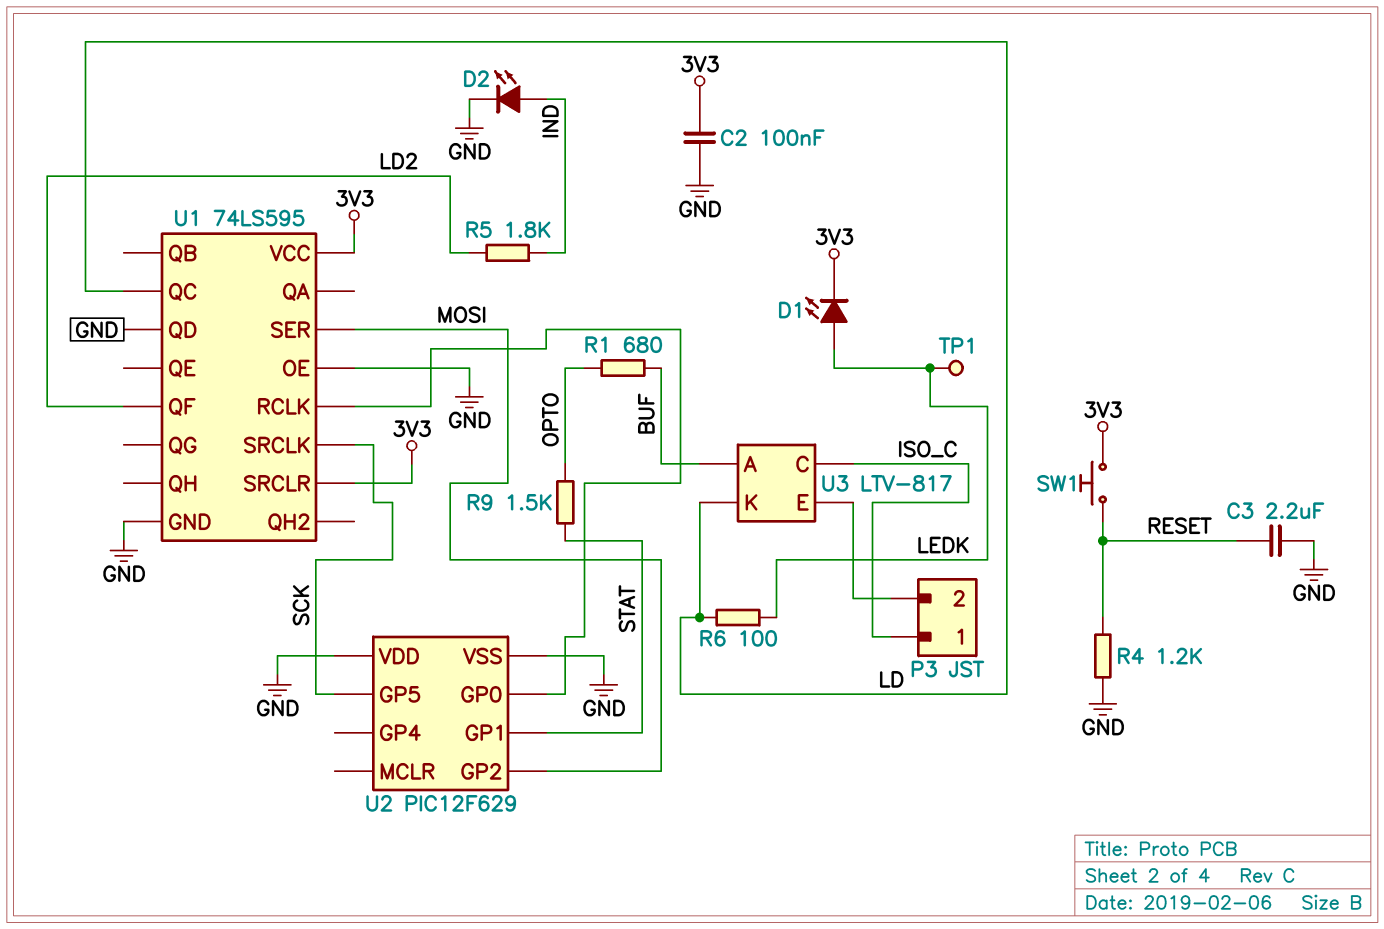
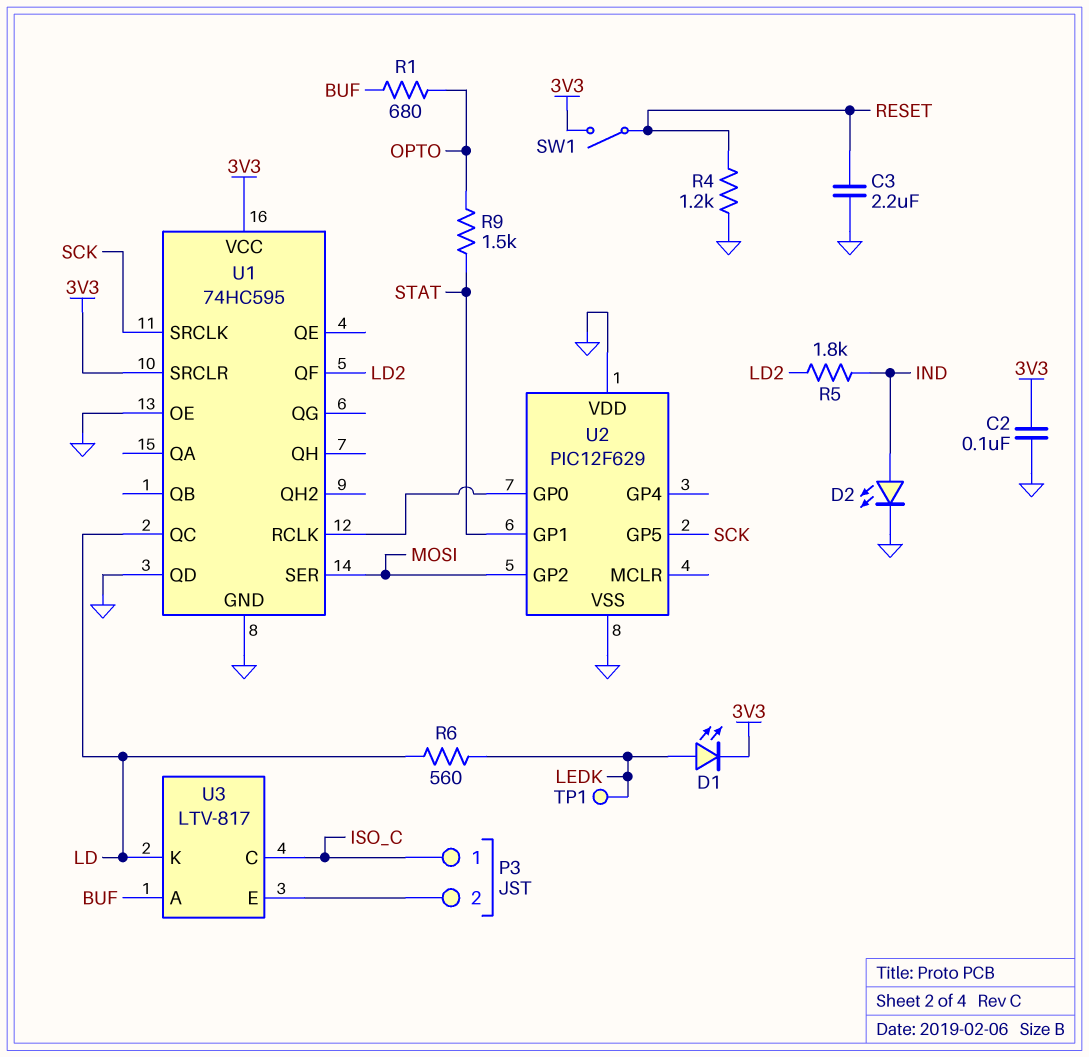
R6: 100 (LD, LEDK) -> 560 (LD, LEDK)
SW1: button (3V3, RESET) -> switch (3V3, RESET)
U1: 74LS595 -> 74HC595

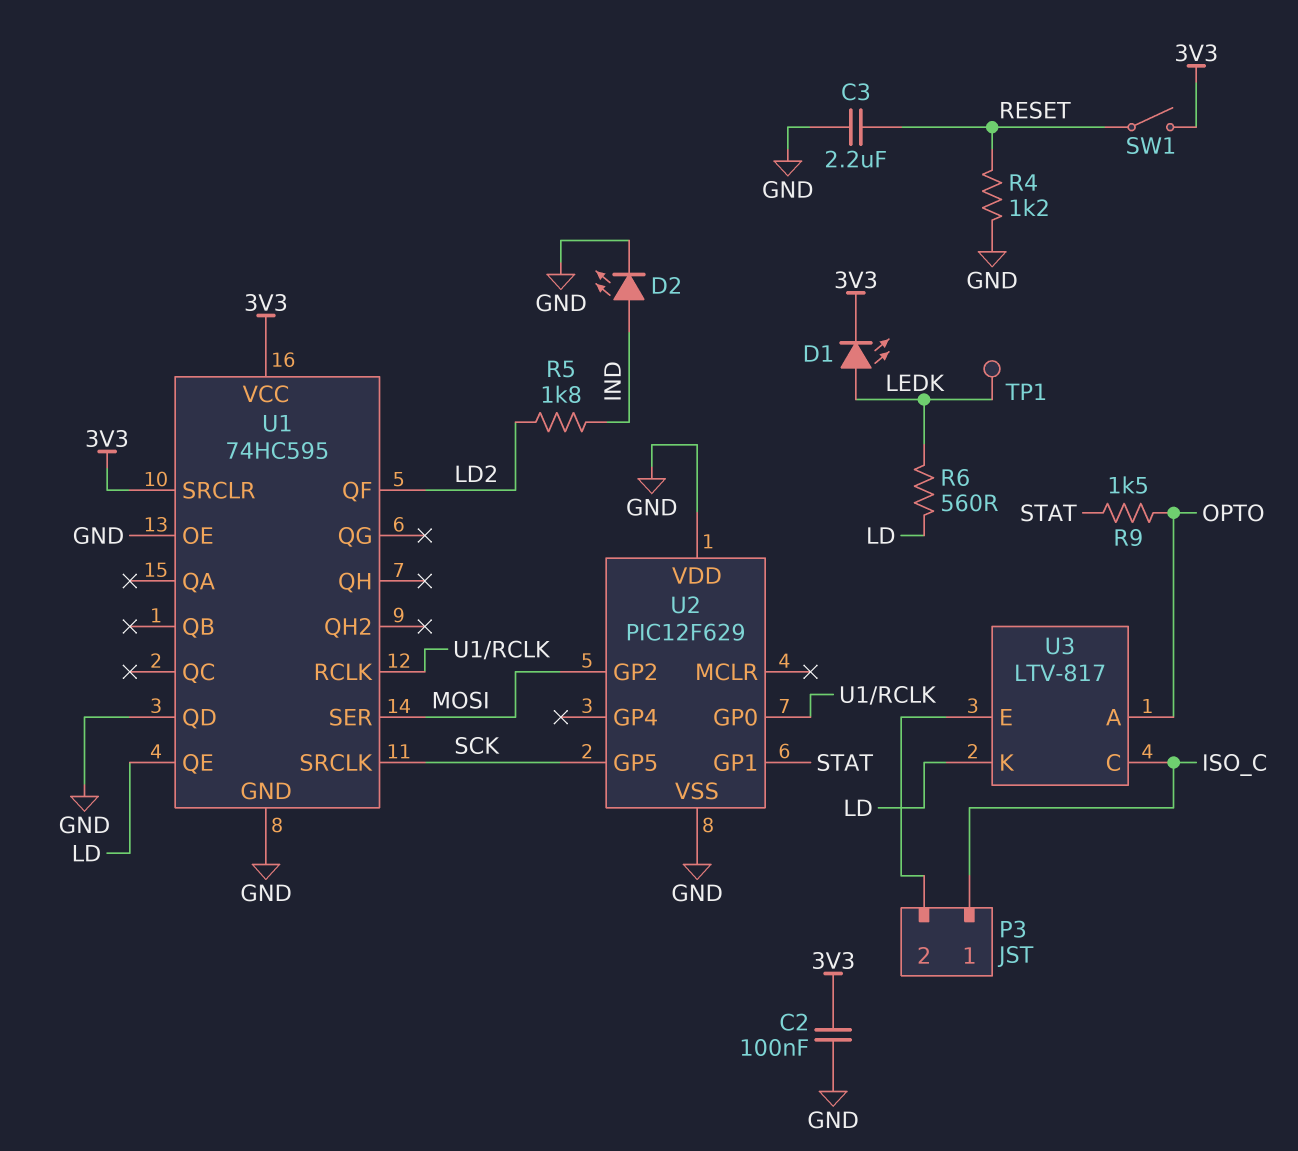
R1: 680 (BUF, OPTO) -> none
U1 pin QC: LD -> none
U1 pin QE: none -> LD
U3 pin A: BUF -> OPTO

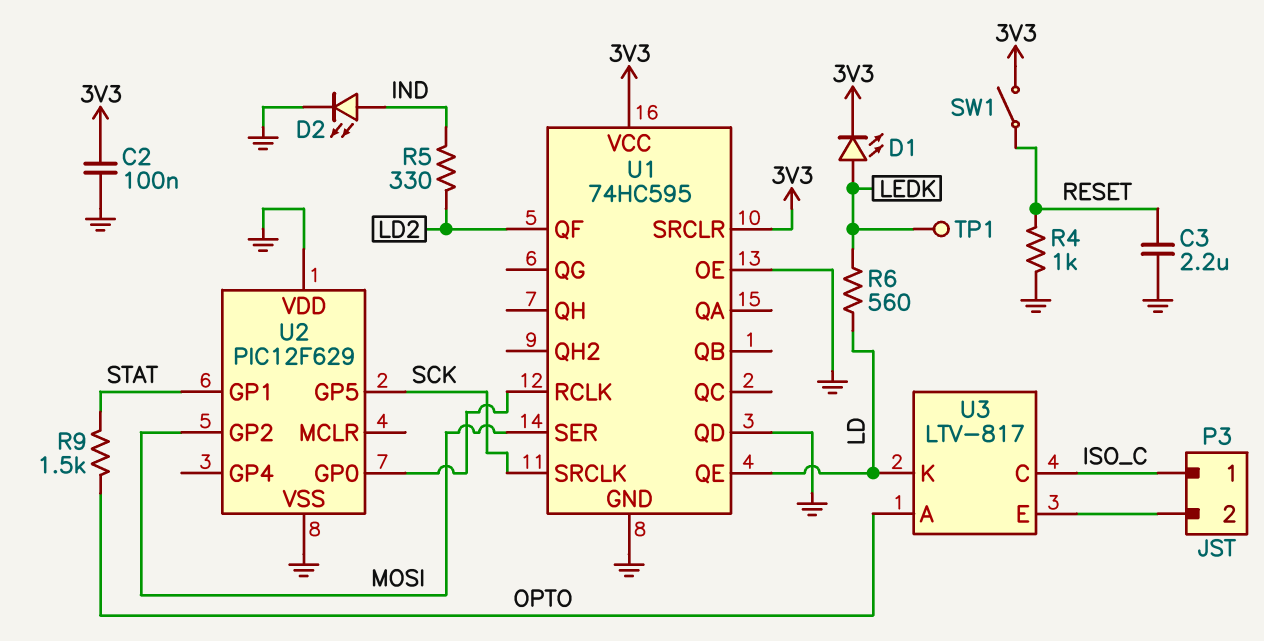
R4: 1.2k (GND, RESET) -> 1k (GND, RESET)
R5: 1.8k (IND, LD2) -> 330 (IND, LD2)

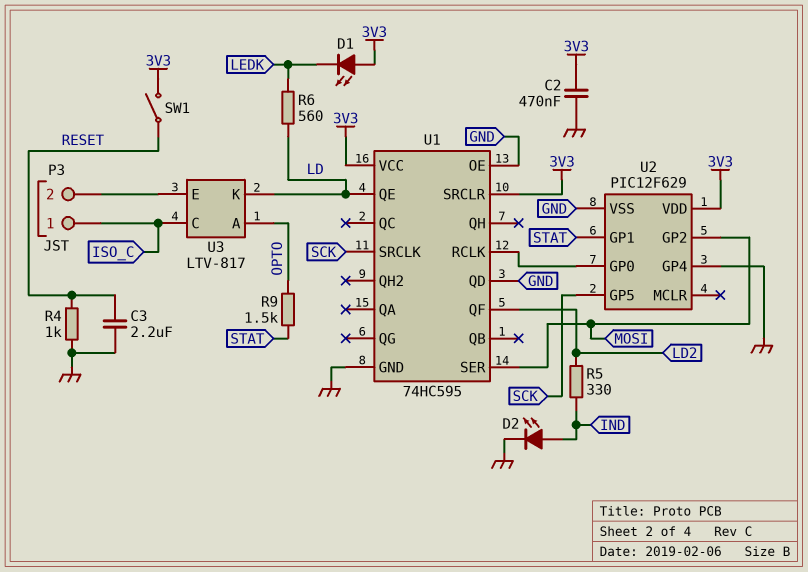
C2: 100nF (3V3, GND) -> 470nF (3V3, GND)
D1: LED (A LEDK, K 3V3) -> LED (A 3V3, K LEDK)
TP1: test point (LEDK) -> none
U2 pin GP4: none -> GND
U2 pin VDD: GND -> 3V3

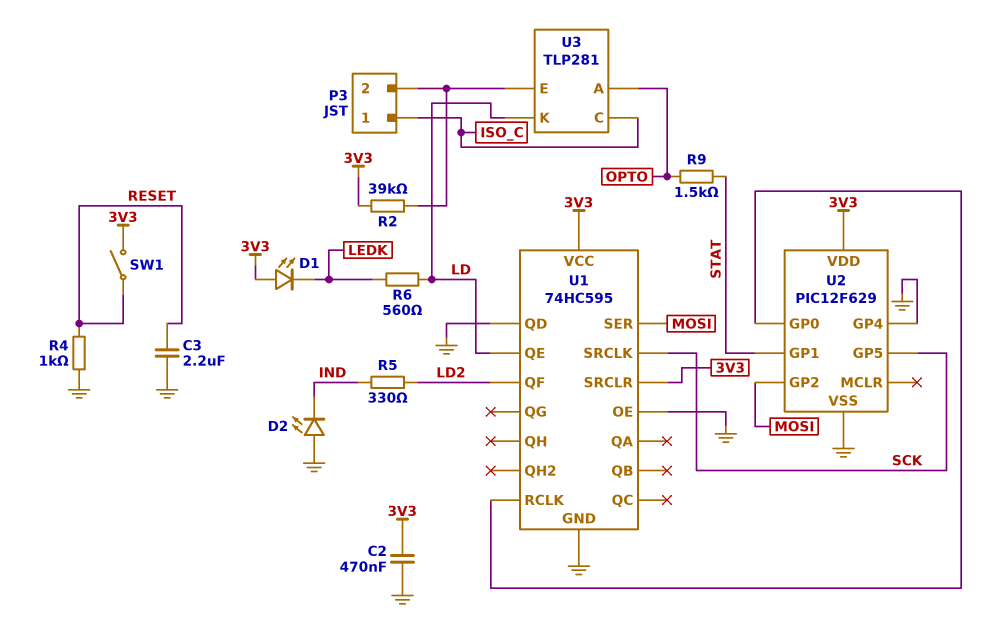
D2: LED (A IND, K GND) -> LED (A GND, K IND)
R2: none -> 39k (3V3, P3/2)
U3: LTV-817 -> TLP281

